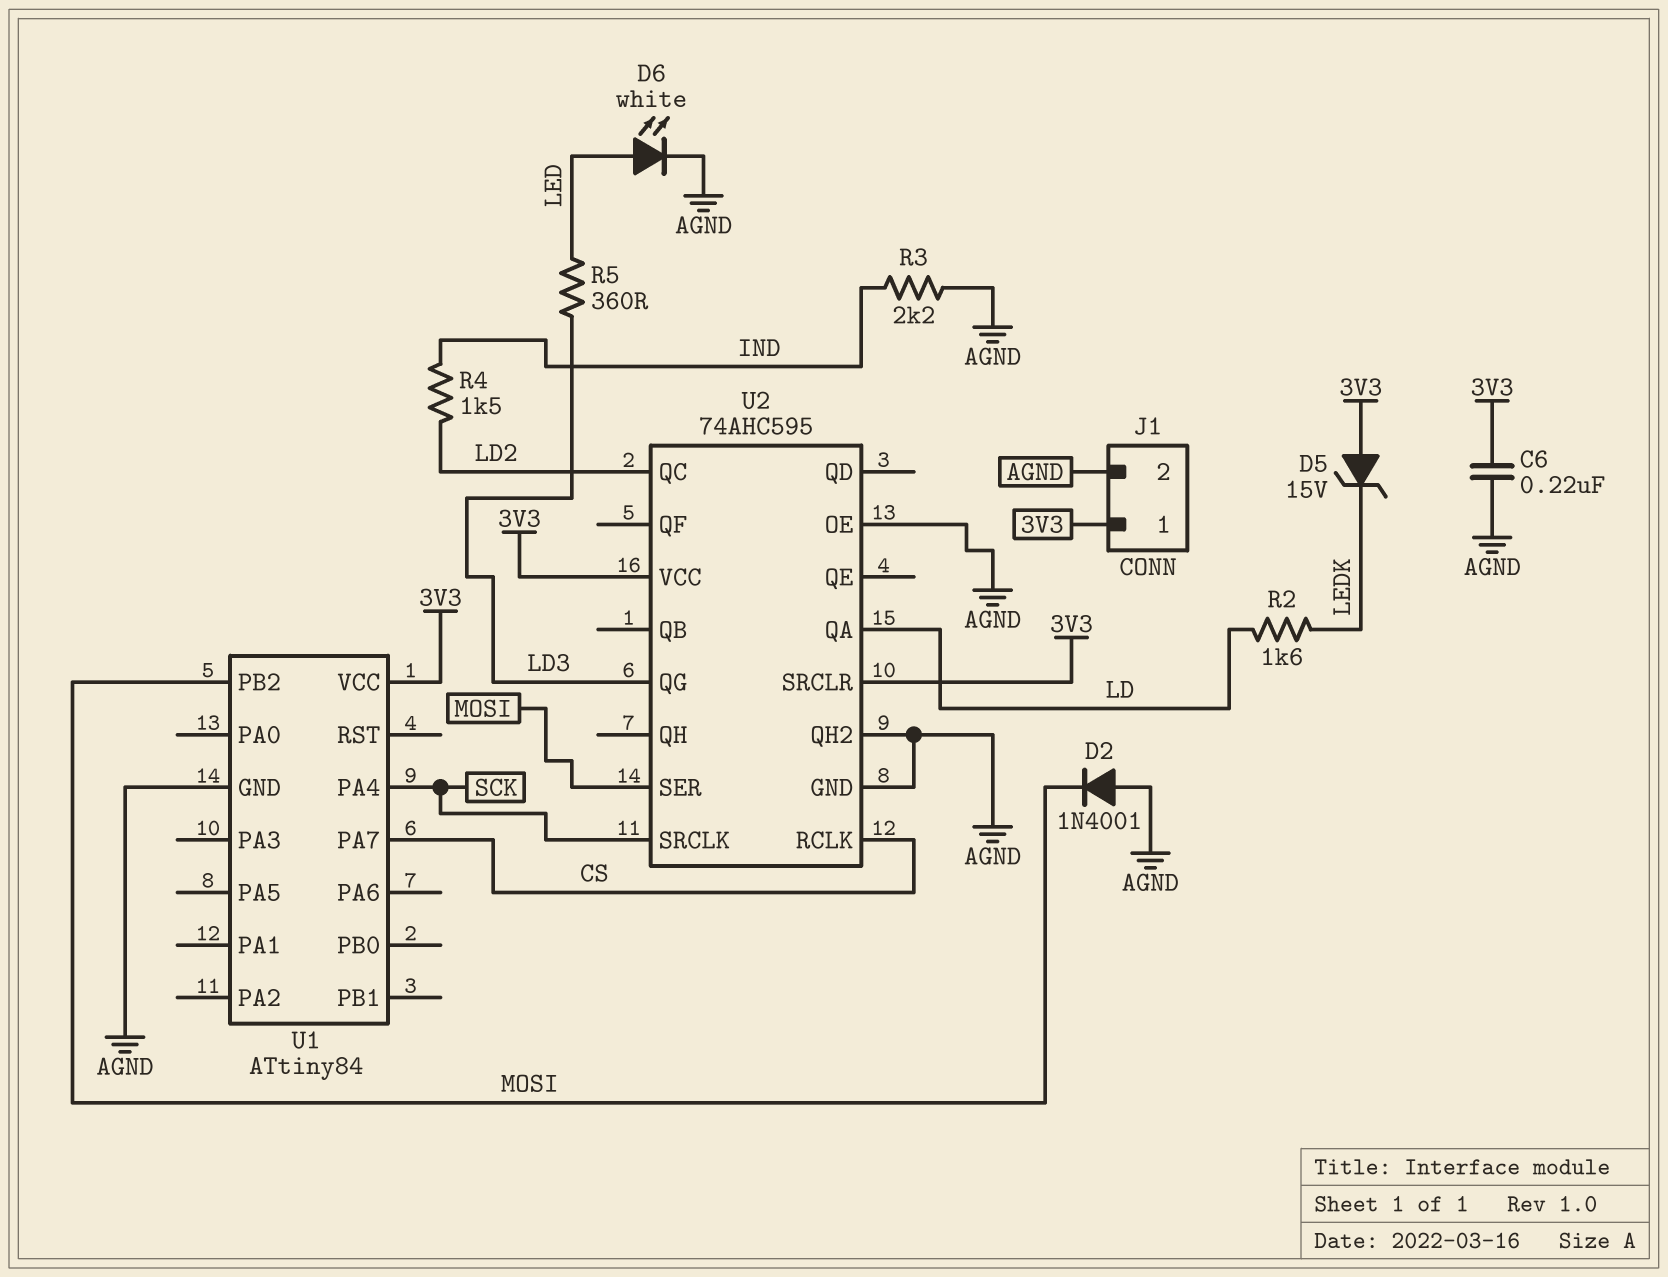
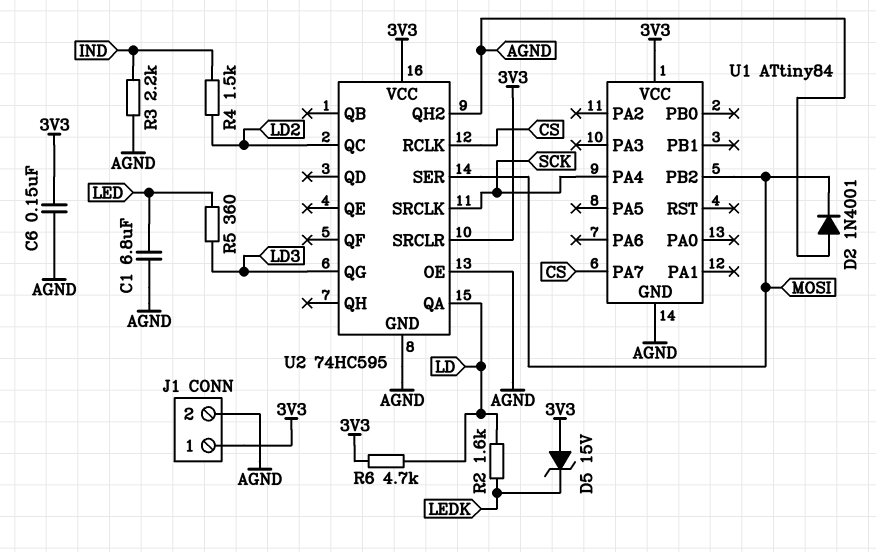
C1: none -> 6.8uF (AGND, LED)
C6: 220nF (3V3, AGND) -> 150nF (3V3, AGND)
D6: LED white (A LED, K AGND) -> none
R6: none -> 4.7k (3V3, LD)
U2: 74AHC595 -> 74HC595

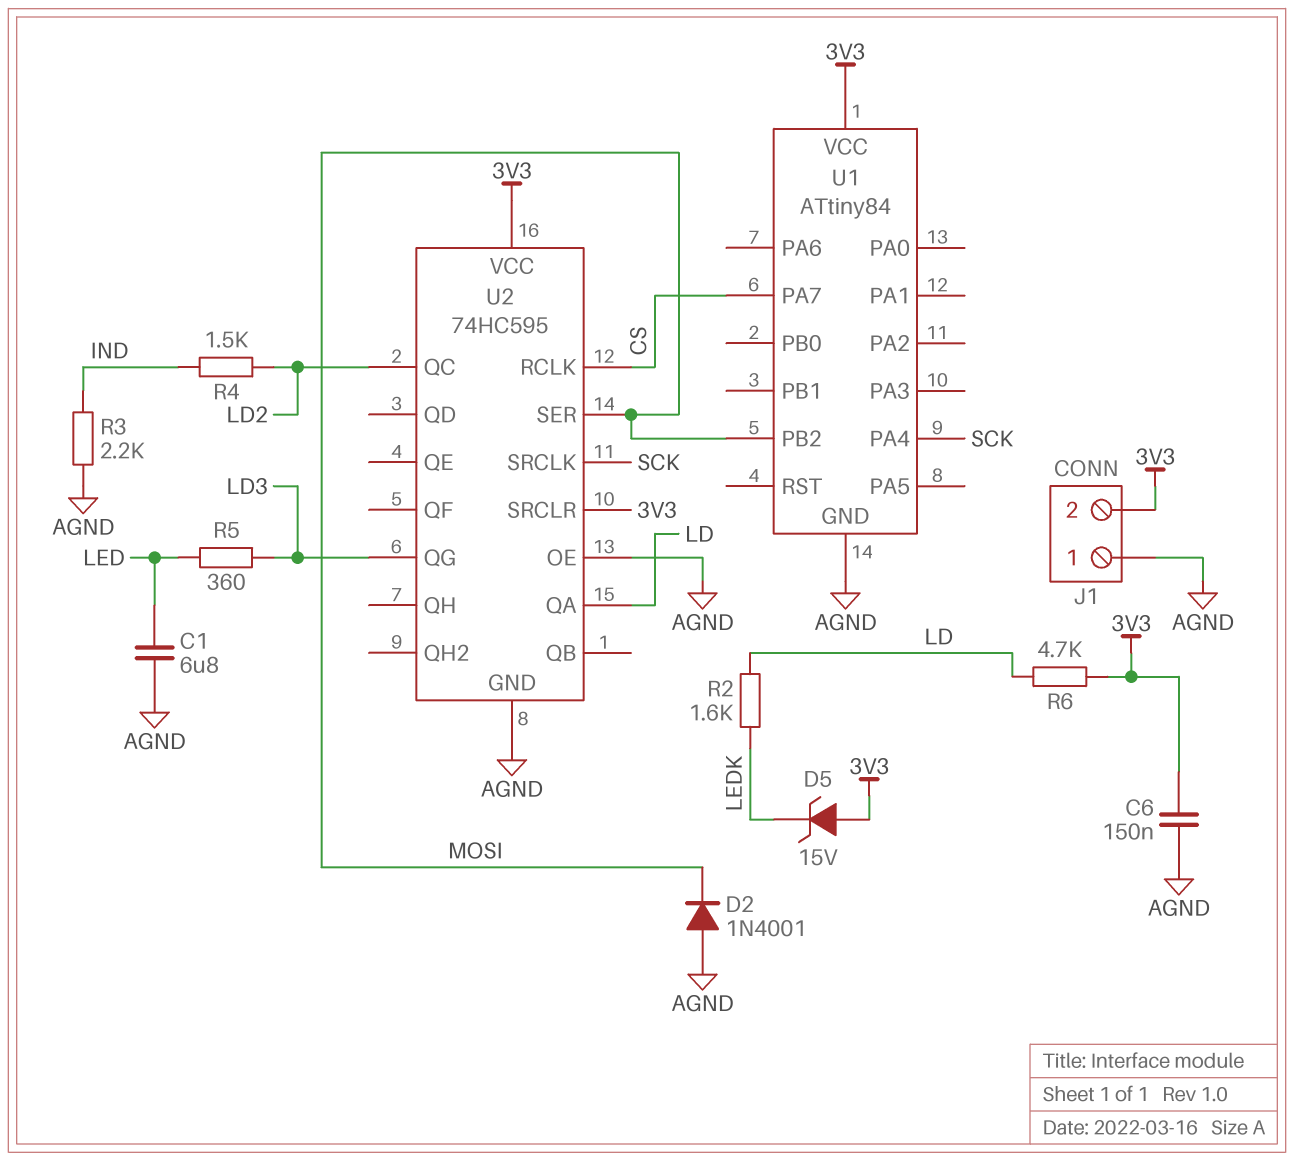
J1 pin 1: 3V3 -> AGND
J1 pin 2: AGND -> 3V3
U2 pin QH2: AGND -> none

